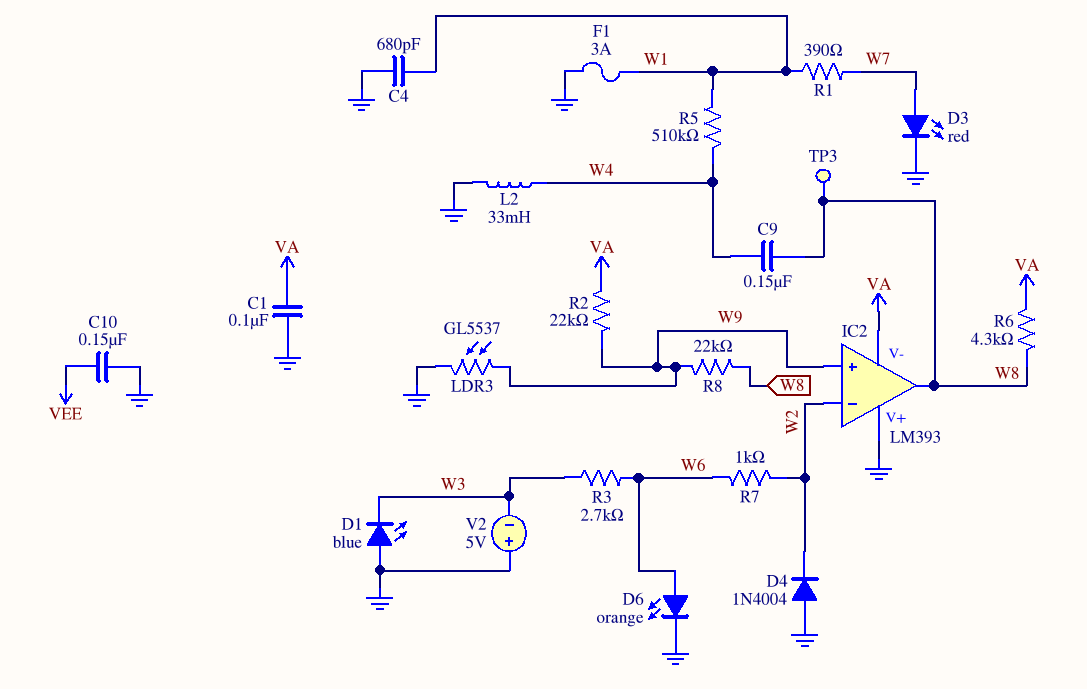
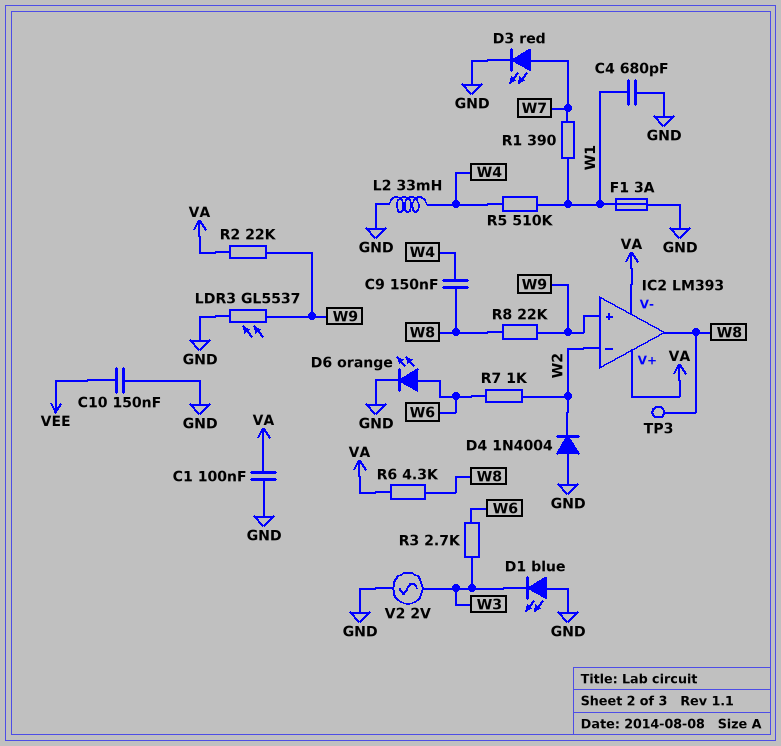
IC2 pin V+: GND -> VA
V2: 5V (plus GND, minus W3) -> AC 2V (GND, W3)

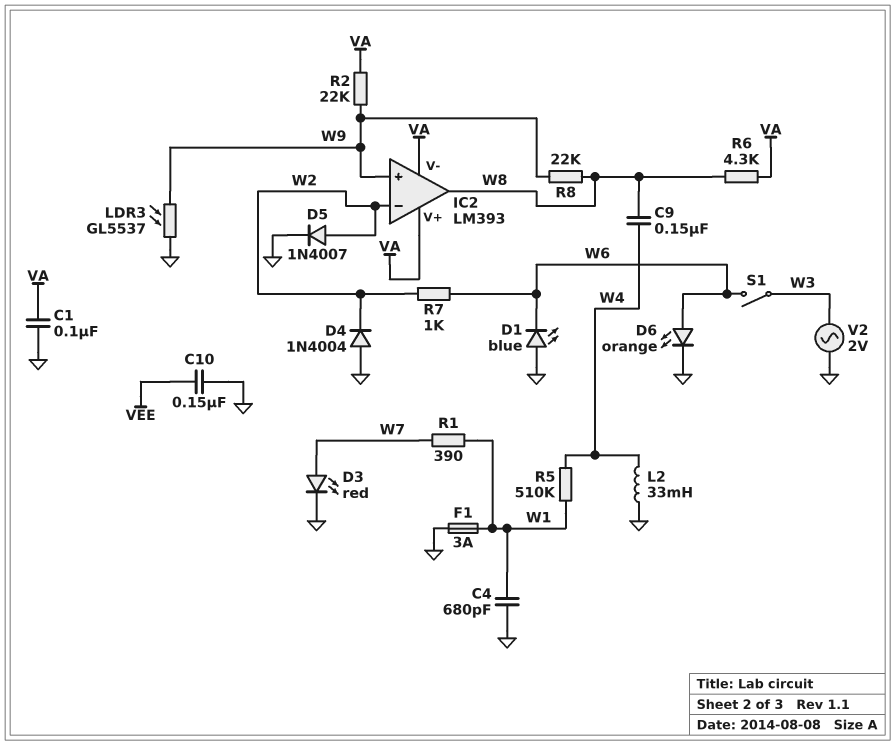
D1: LED blue (A GND, K W3) -> LED blue (A GND, K W6)
D5: none -> diode 1N4007 (A W2, K GND)
R3: 2.7k (W3, W6) -> none
S1: none -> switch (W3, W6)
TP3: test point (W8) -> none

